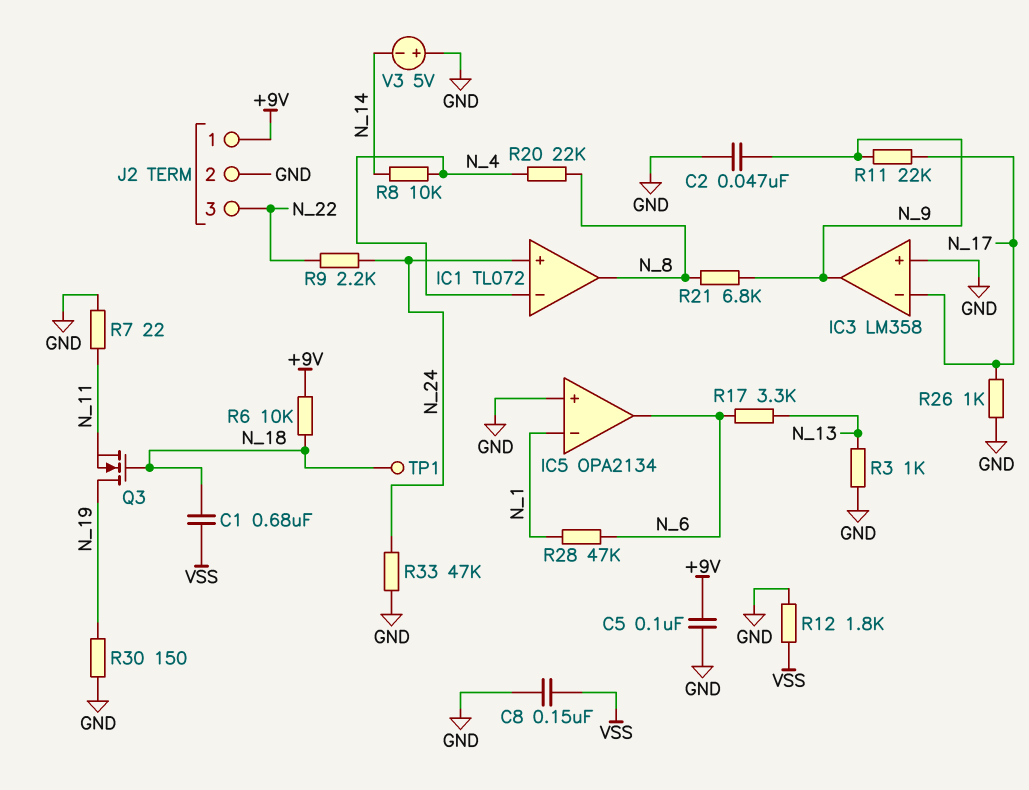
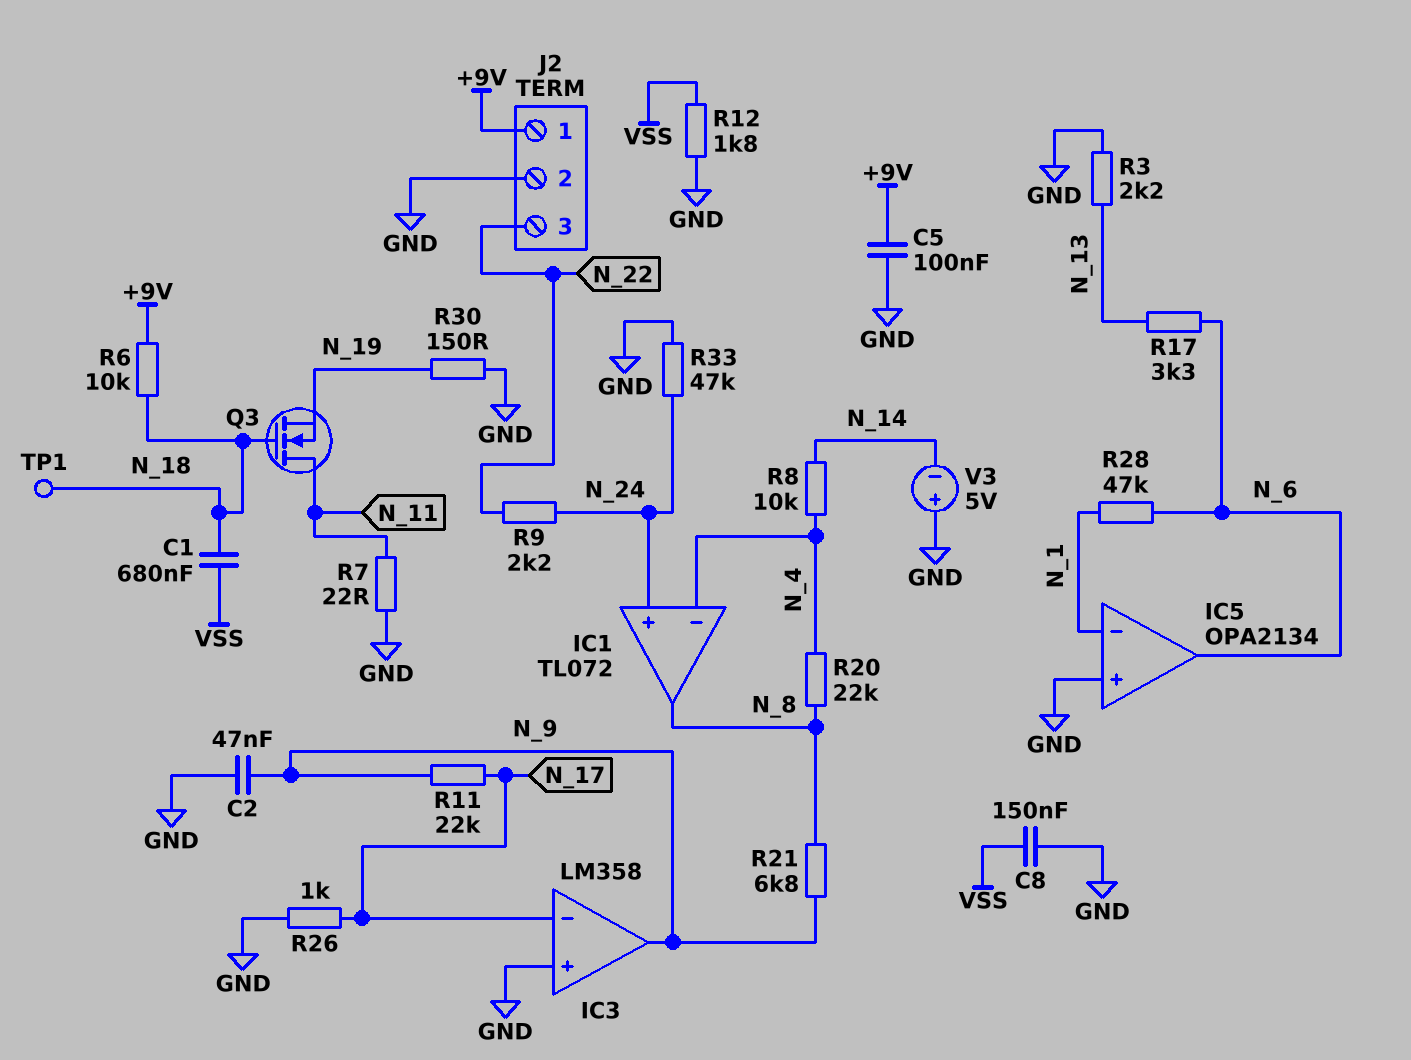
Q3: NMOS (G N_18, D N_19, S N_11) -> NMOS (G N_18, D N_11, S N_19)
R3: 1k (GND, N_13) -> 2.2k (GND, N_13)

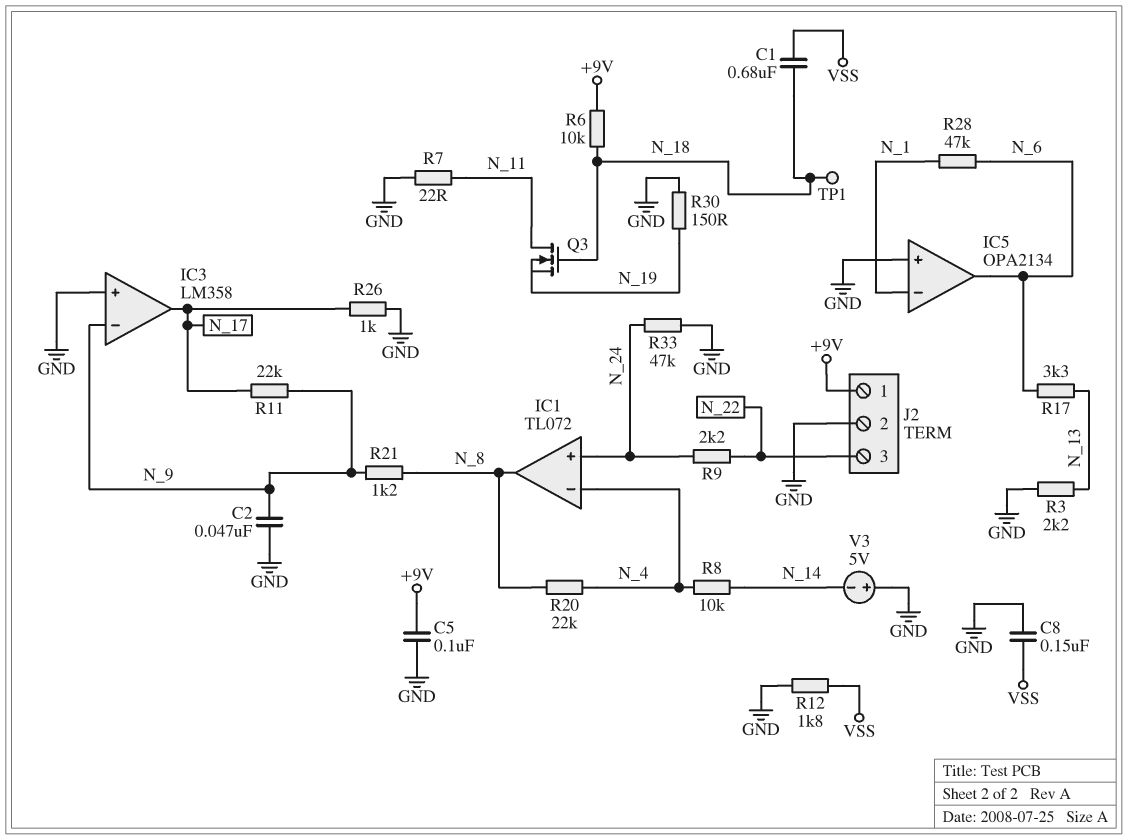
IC3 pin in-: N_17 -> N_9
IC3 pin out: N_9 -> N_17
R21: 6.8k (N_8, N_9) -> 1.2k (N_8, N_9)

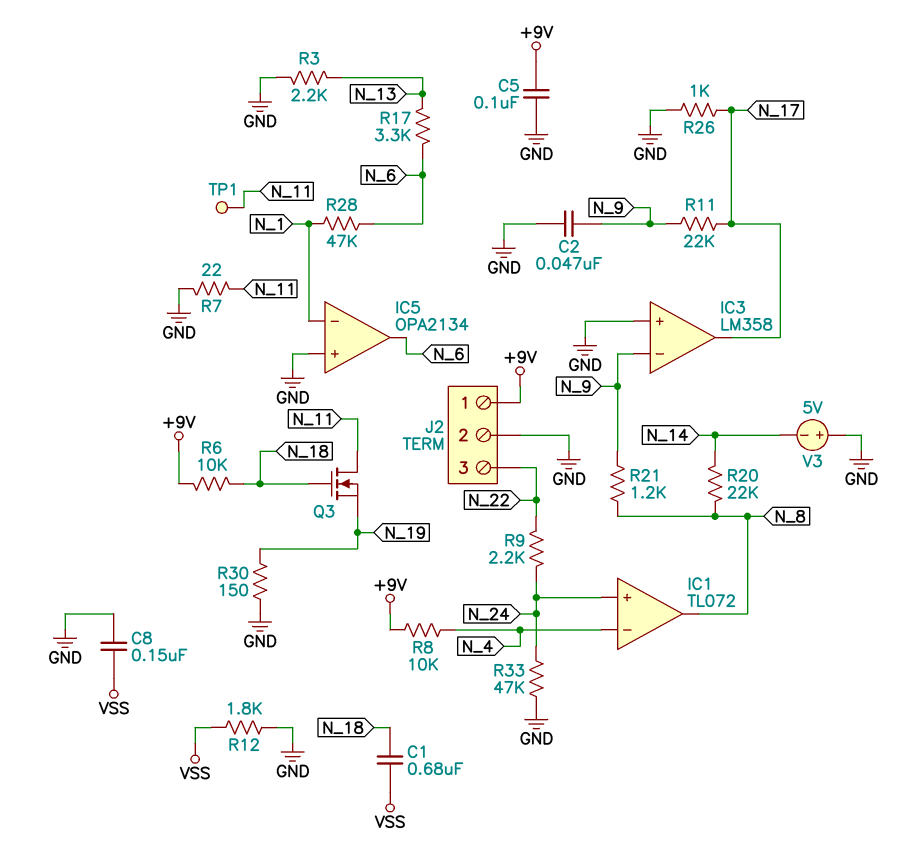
R8: 10k (N_4, N_14) -> 10k (+9V, N_4)
R20: 22k (N_4, N_8) -> 22k (N_8, N_14)
TP1: test point (N_18) -> test point (N_11)

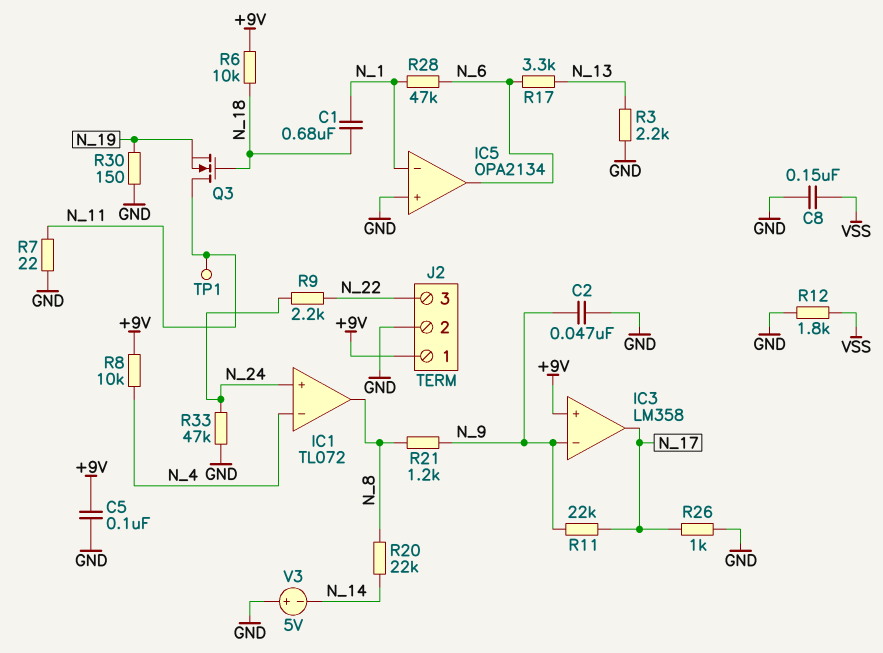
C1: 680nF (N_18, VSS) -> 680nF (N_1, N_18)
IC3 pin in+: GND -> +9V

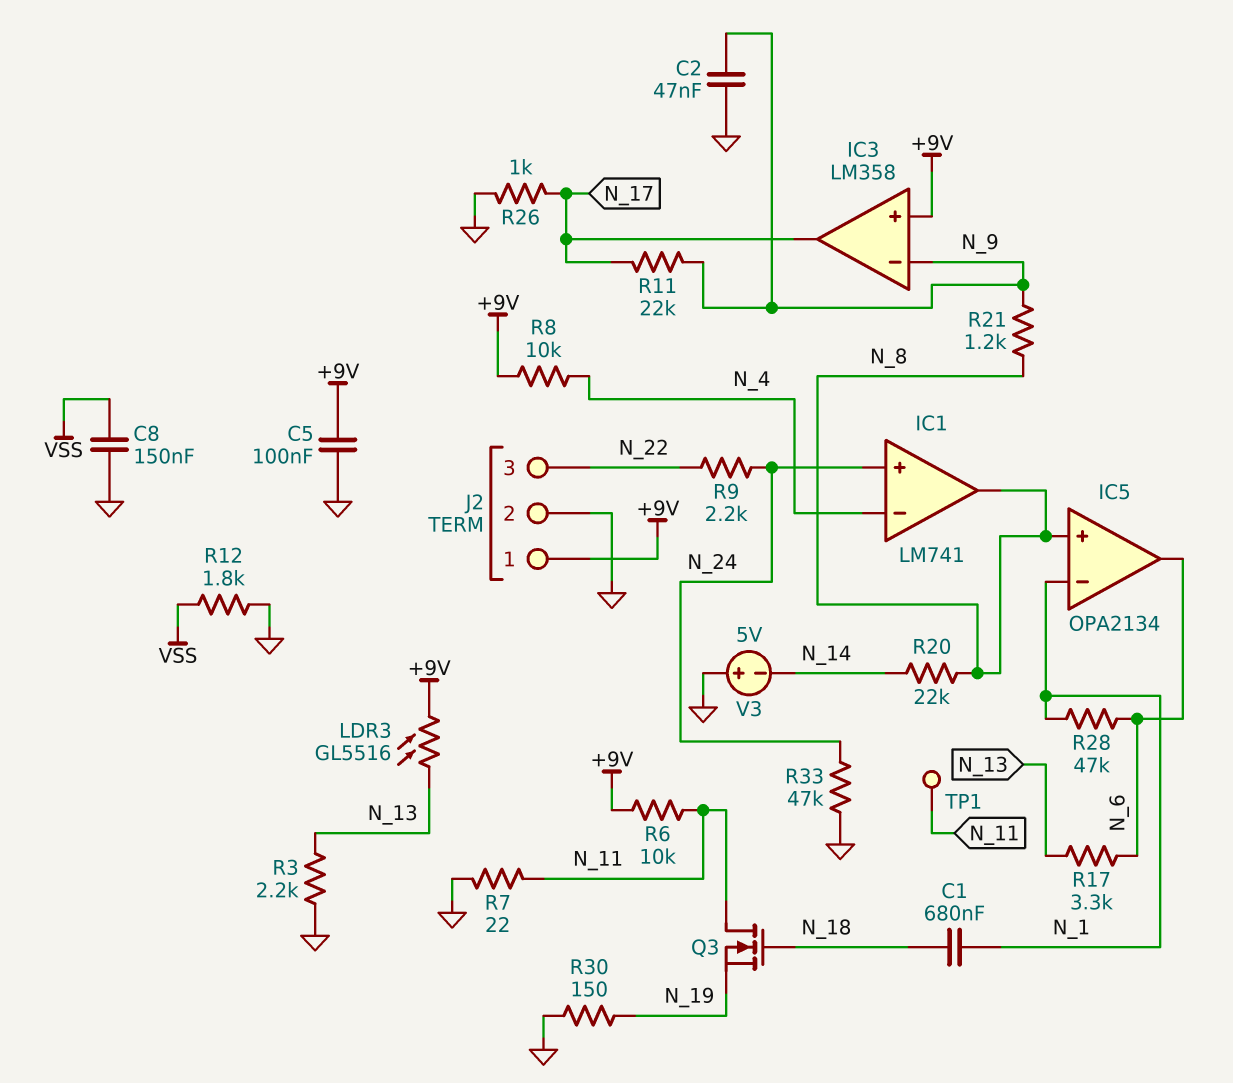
IC1: TL072 -> LM741
IC5 pin in+: GND -> N_8
LDR3: none -> GL5516 (+9V, N_13)
R6: 10k (+9V, N_18) -> 10k (+9V, N_11)

